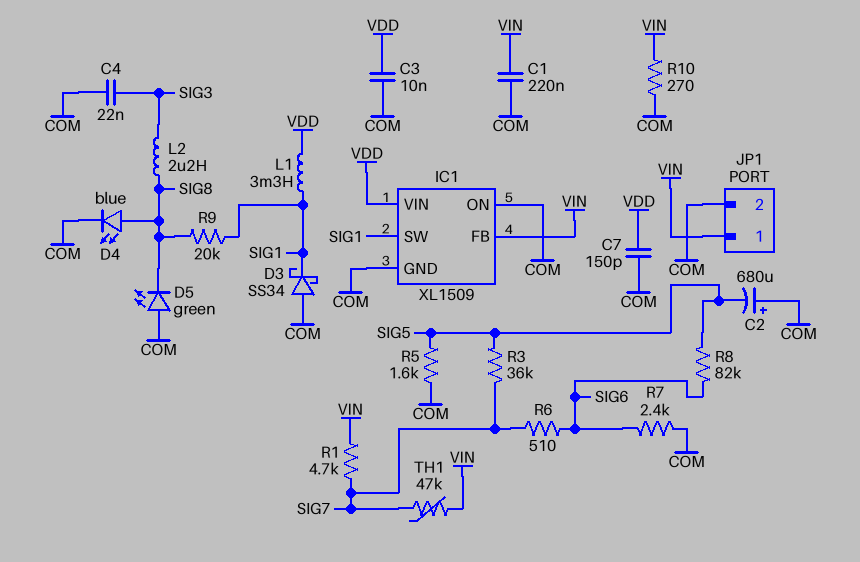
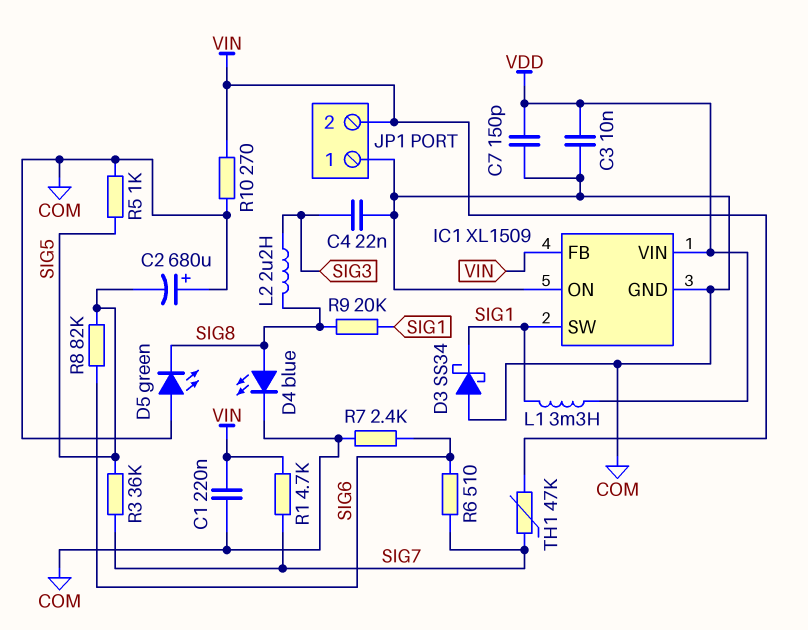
JP1 pin 1: VIN -> COM
JP1 pin 2: COM -> VIN
R5: 1.6k (COM, SIG5) -> 1k (COM, SIG5)

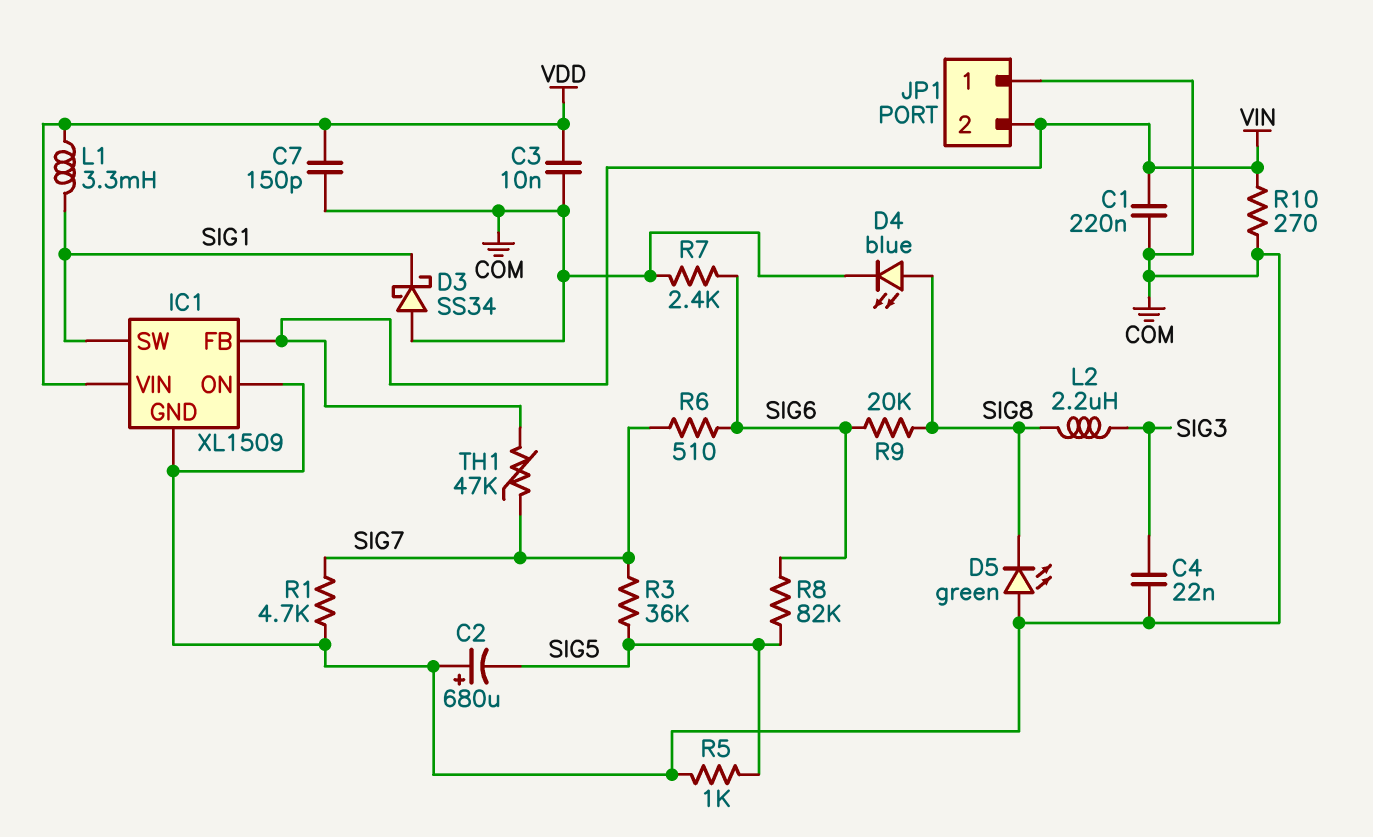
R1: 4.7k (SIG7, VIN) -> 4.7k (COM, SIG7)
R9: 20k (SIG1, SIG8) -> 20k (SIG6, SIG8)

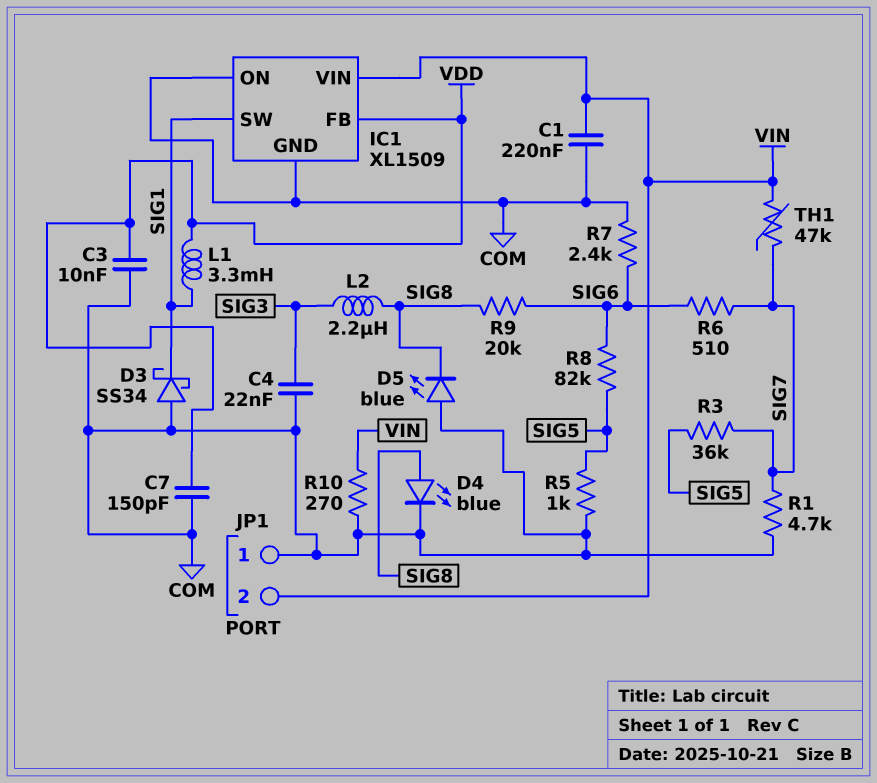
C2: 680uF (plus COM, minus SIG5) -> none
D5: LED green (A COM, K SIG8) -> LED blue (A COM, K SIG8)
IC1 pin FB: VIN -> VDD
IC1 pin VIN: VDD -> VIN

